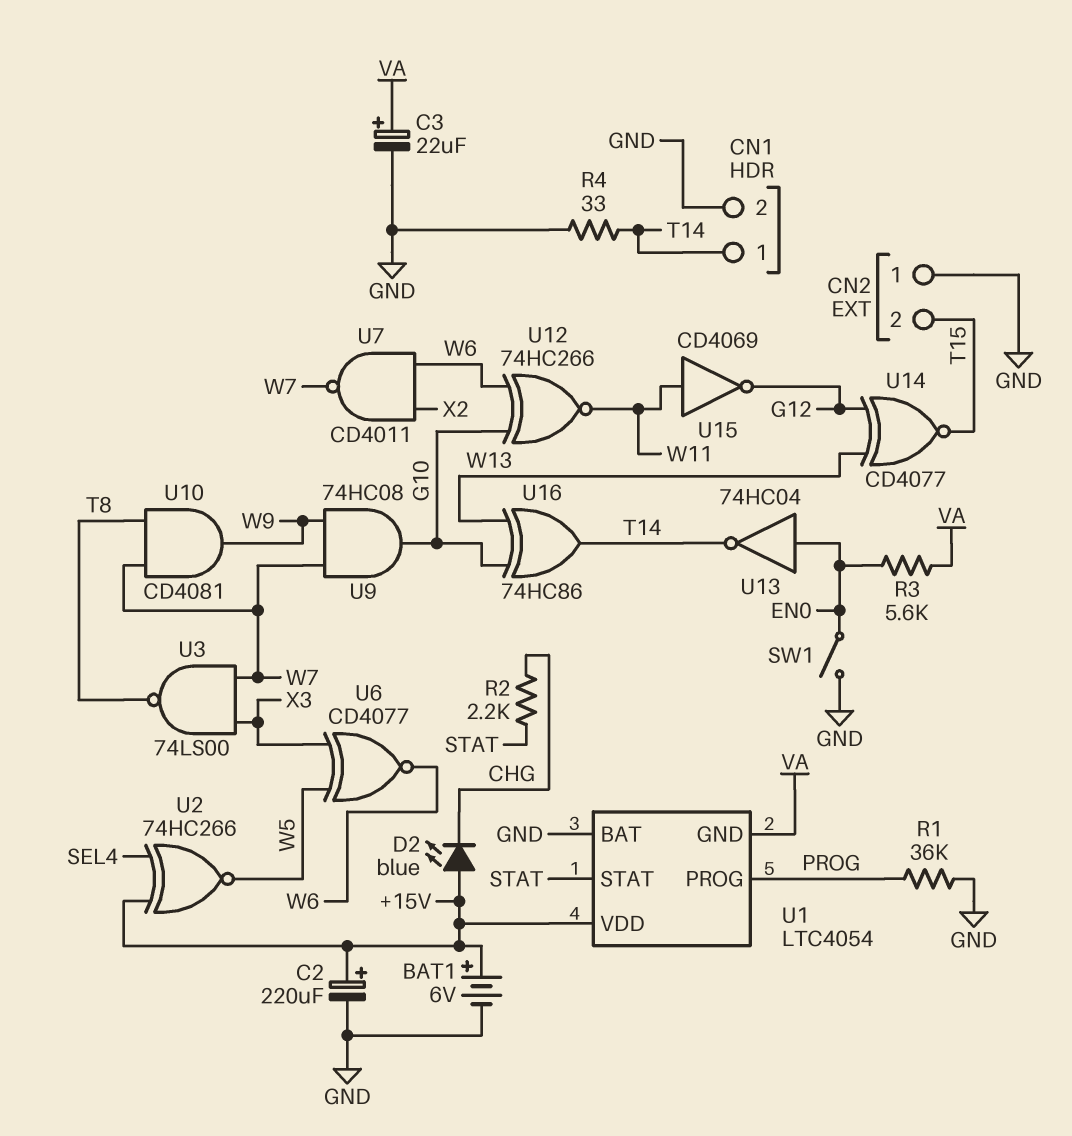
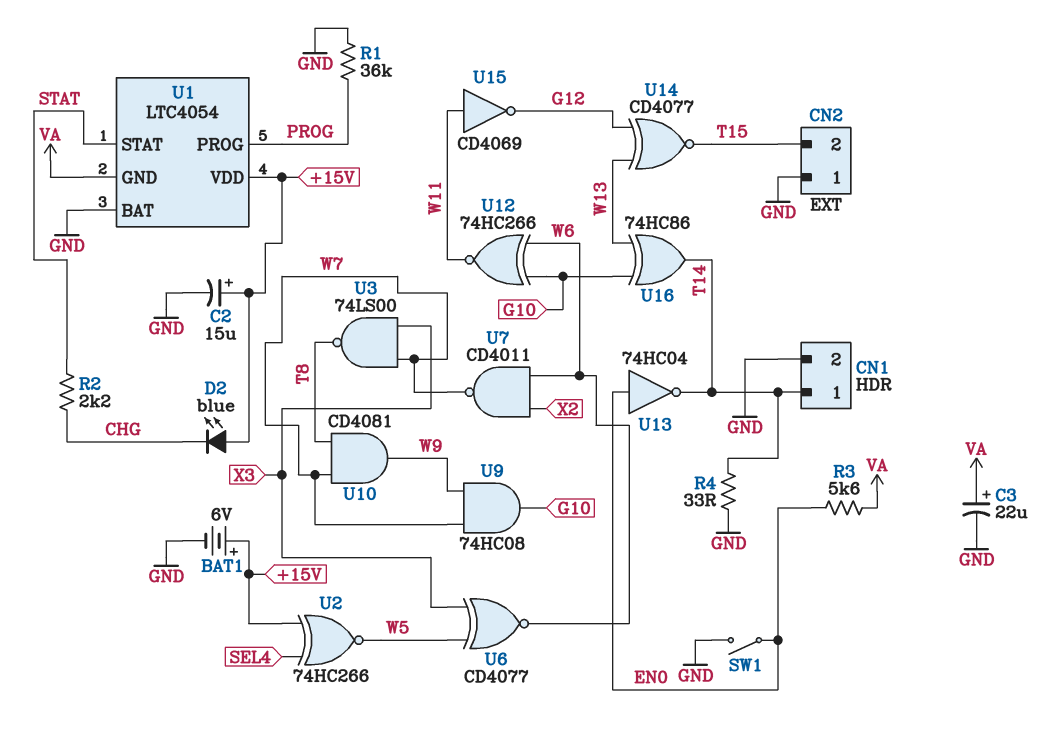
C2: 220uF (plus +15V, minus GND) -> 15uF (plus +15V, minus GND)

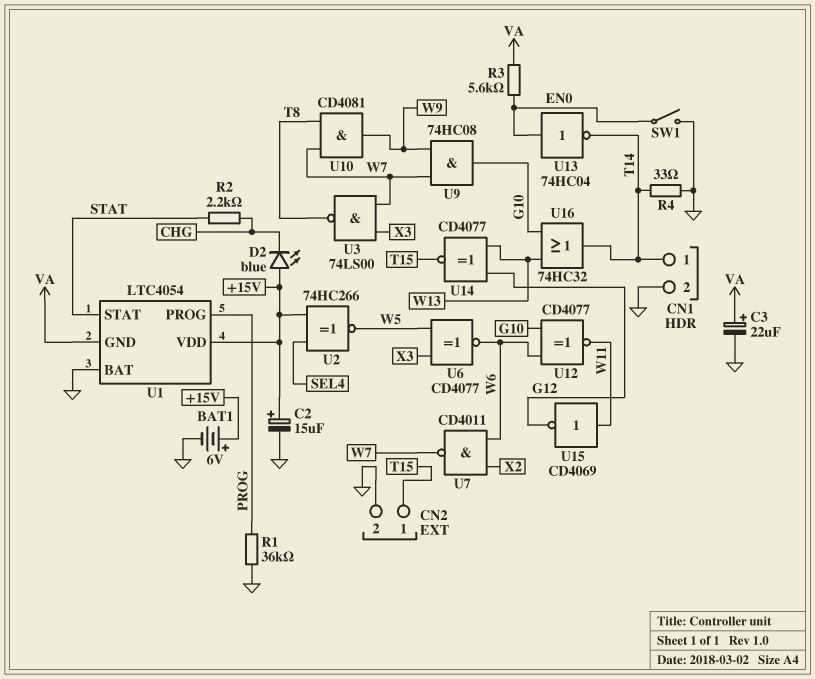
CN2 pin 1: GND -> T15
CN2 pin 2: T15 -> GND
U12: XNOR 74HC266 (in G10, in W6, out W11) -> XNOR CD4077 (in G10, in W6, out W11)
U16: XOR 74HC86 (in G10, in W13, out T14) -> OR 74HC32 (in G10, in W13, out T14)

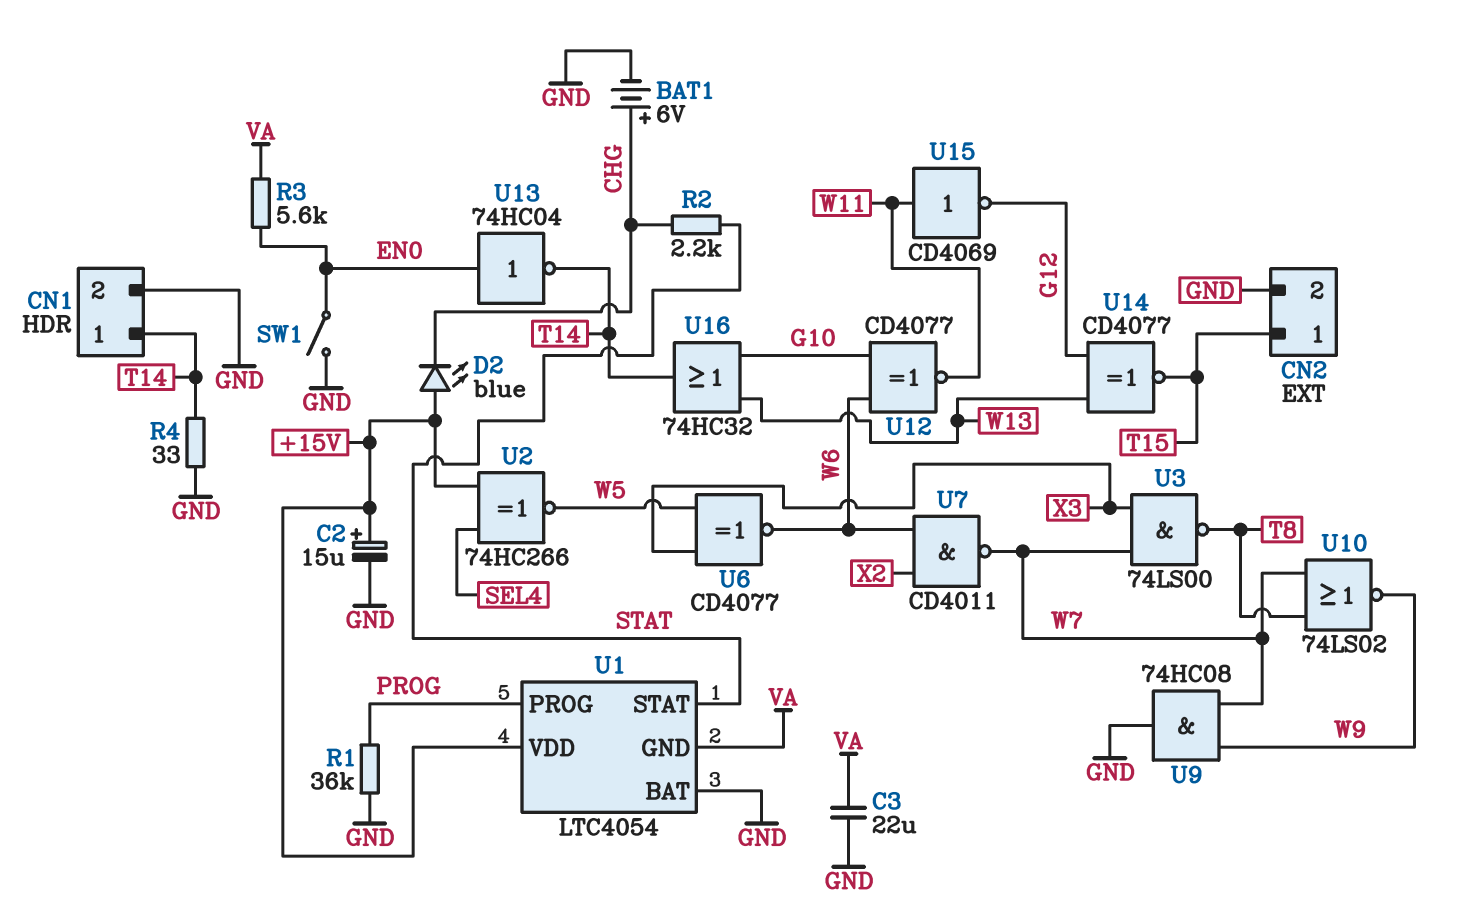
BAT1: 6V (plus +15V, minus GND) -> 6V (plus CHG, minus GND)
C3: 22uF (plus VA, minus GND) -> 22uF (GND, VA)
U9: AND 74HC08 (in W7, in W9, out G10) -> AND 74HC08 (in W7, in W9, out GND)
U10: AND CD4081 (in T8, in W7, out W9) -> NOR 74LS02 (in T8, in W7, out W9)

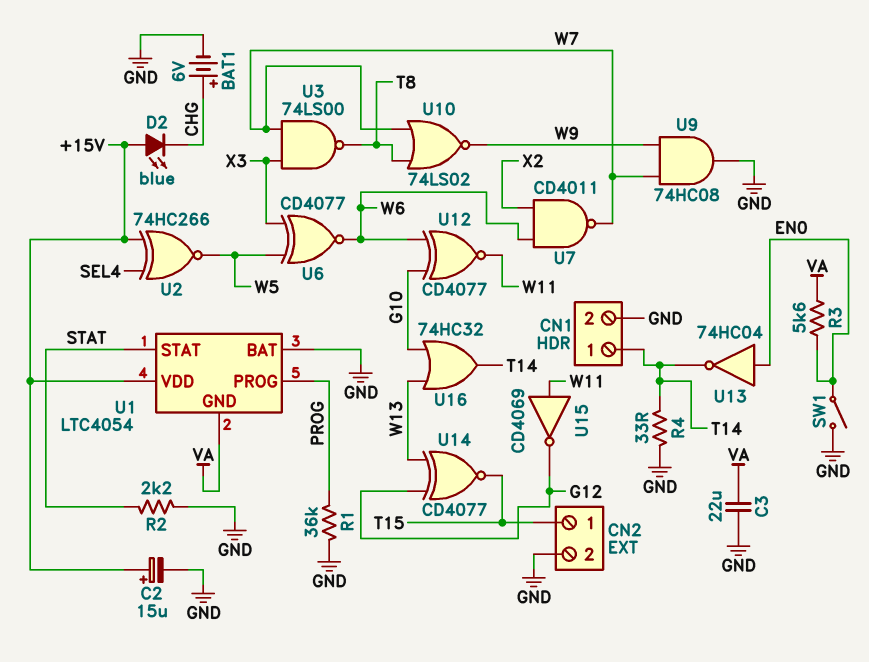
R2: 2.2k (CHG, STAT) -> 2.2k (GND, STAT)

